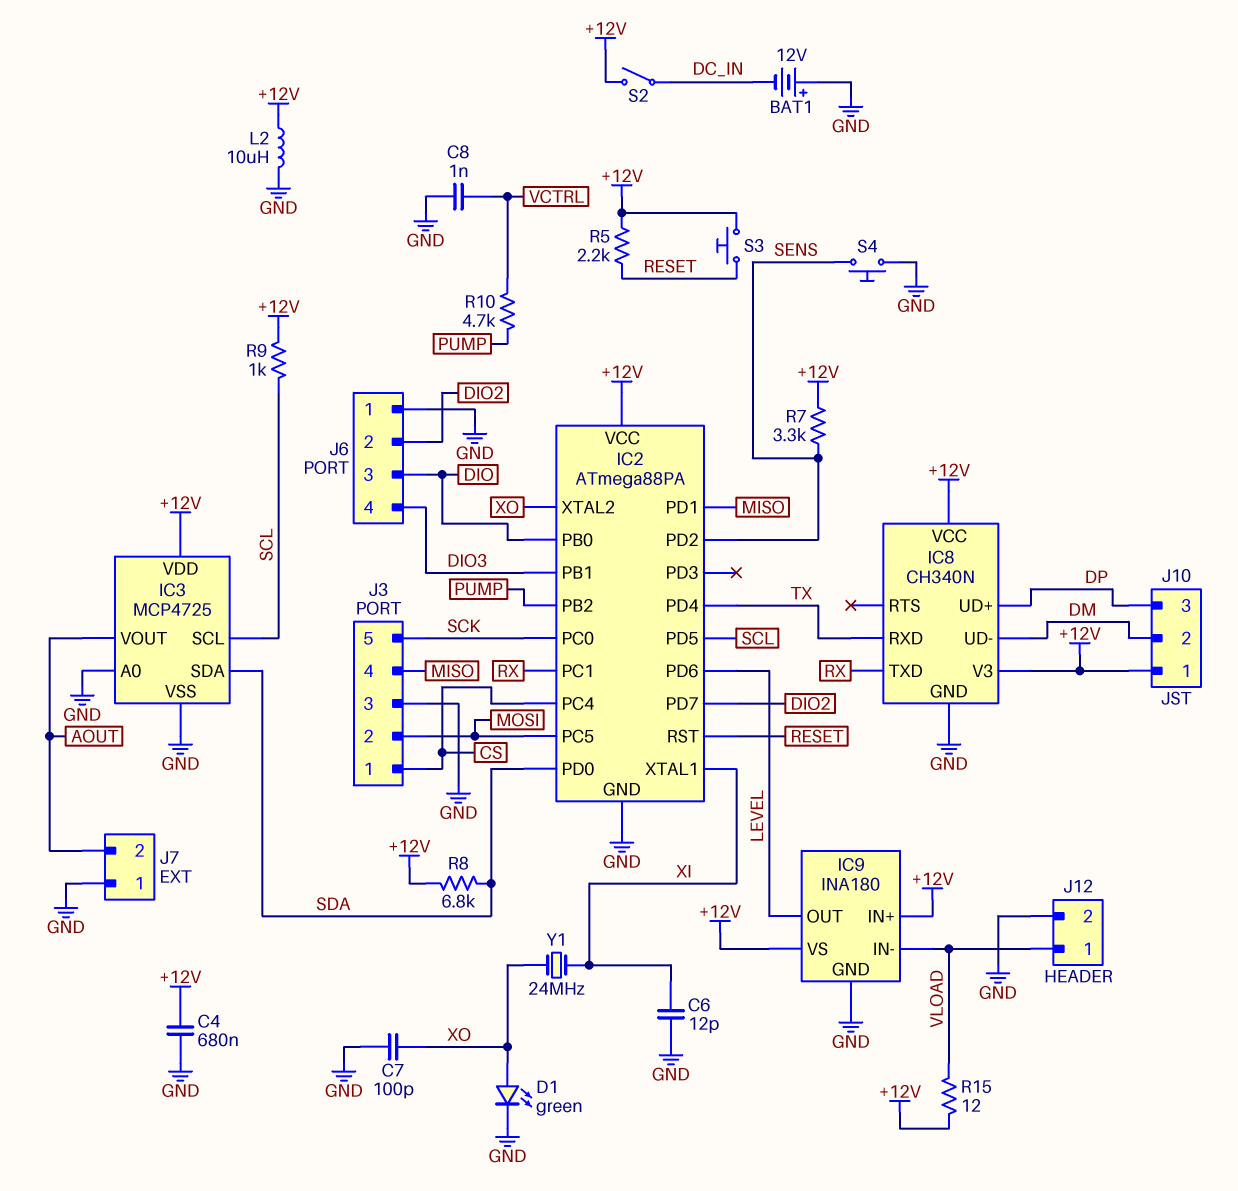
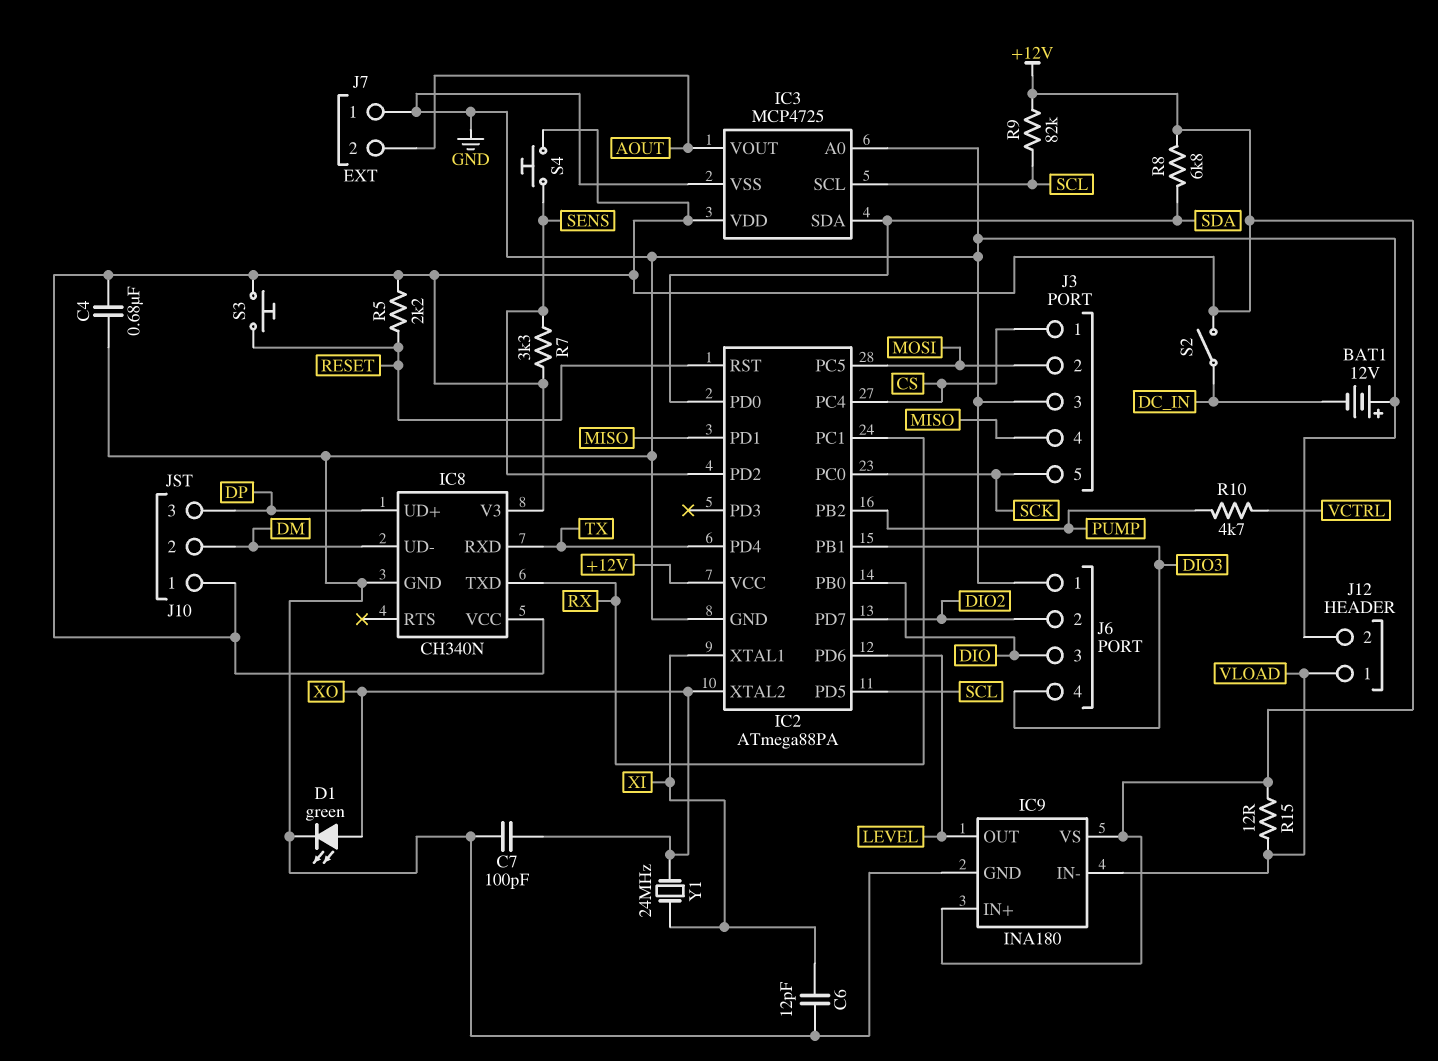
C8: 1nF (GND, VCTRL) -> none
L2: 10uH (+12V, GND) -> none
R9: 1k (+12V, SCL) -> 82k (+12V, SCL)
S4: button (GND, SENS) -> button (+12V, SENS)

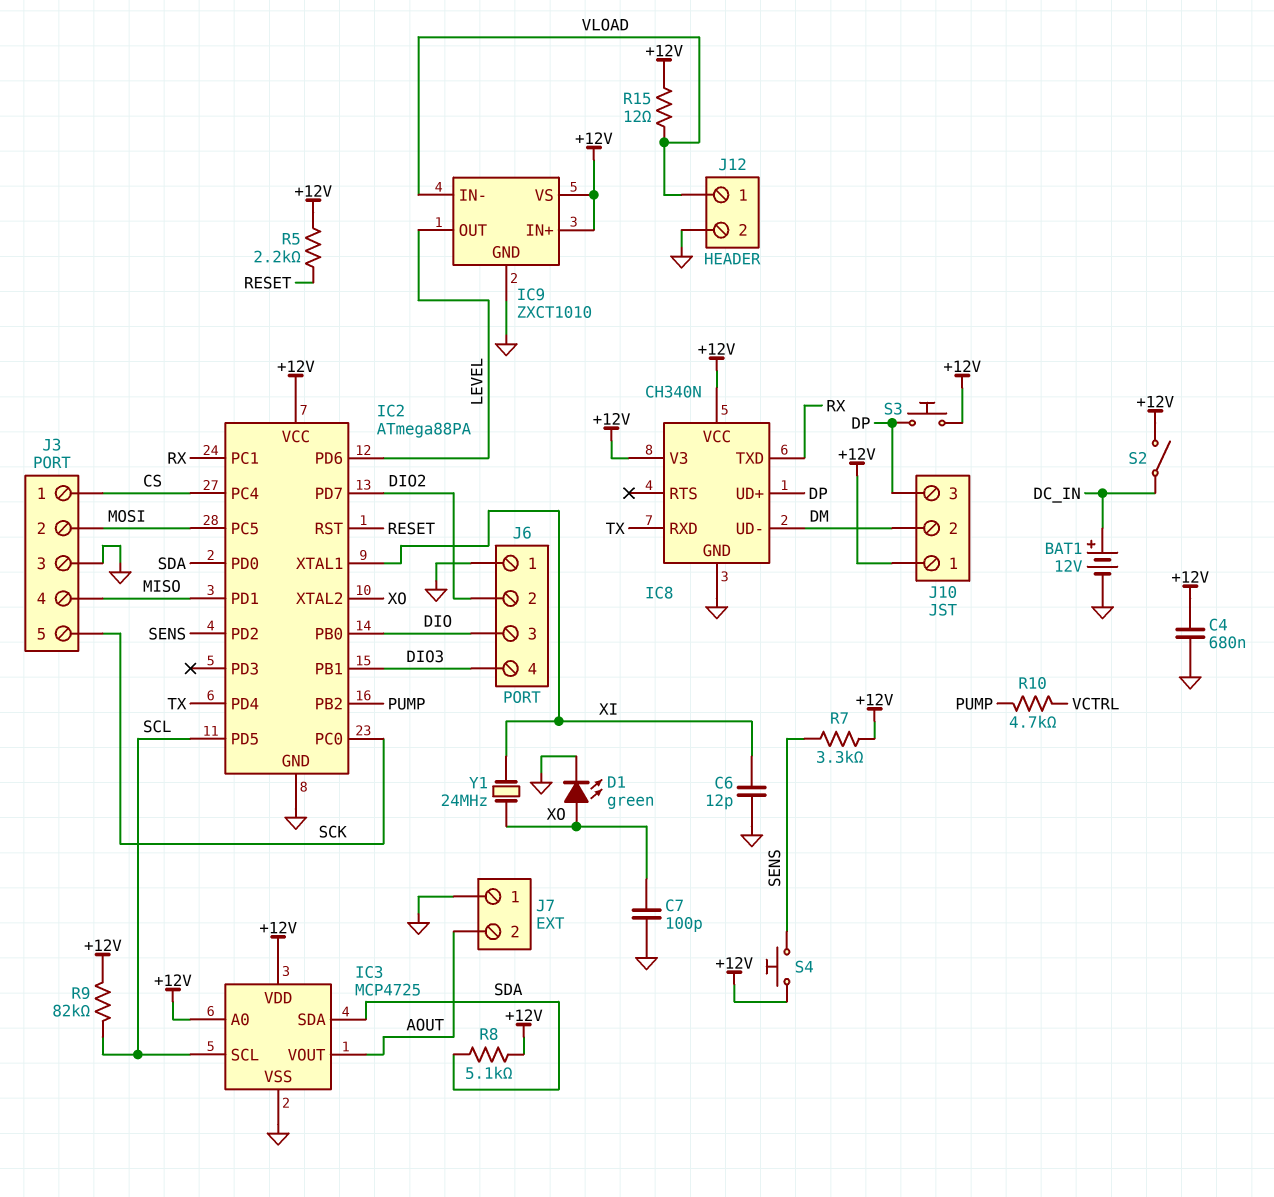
BAT1: 12V (plus GND, minus DC_IN) -> 12V (plus DC_IN, minus GND)
IC3 pin A0: GND -> +12V
IC9: INA180 -> ZXCT1010
R8: 6.8k (+12V, SDA) -> 5.1k (+12V, SDA)
S3: button (+12V, RESET) -> button (+12V, DP)

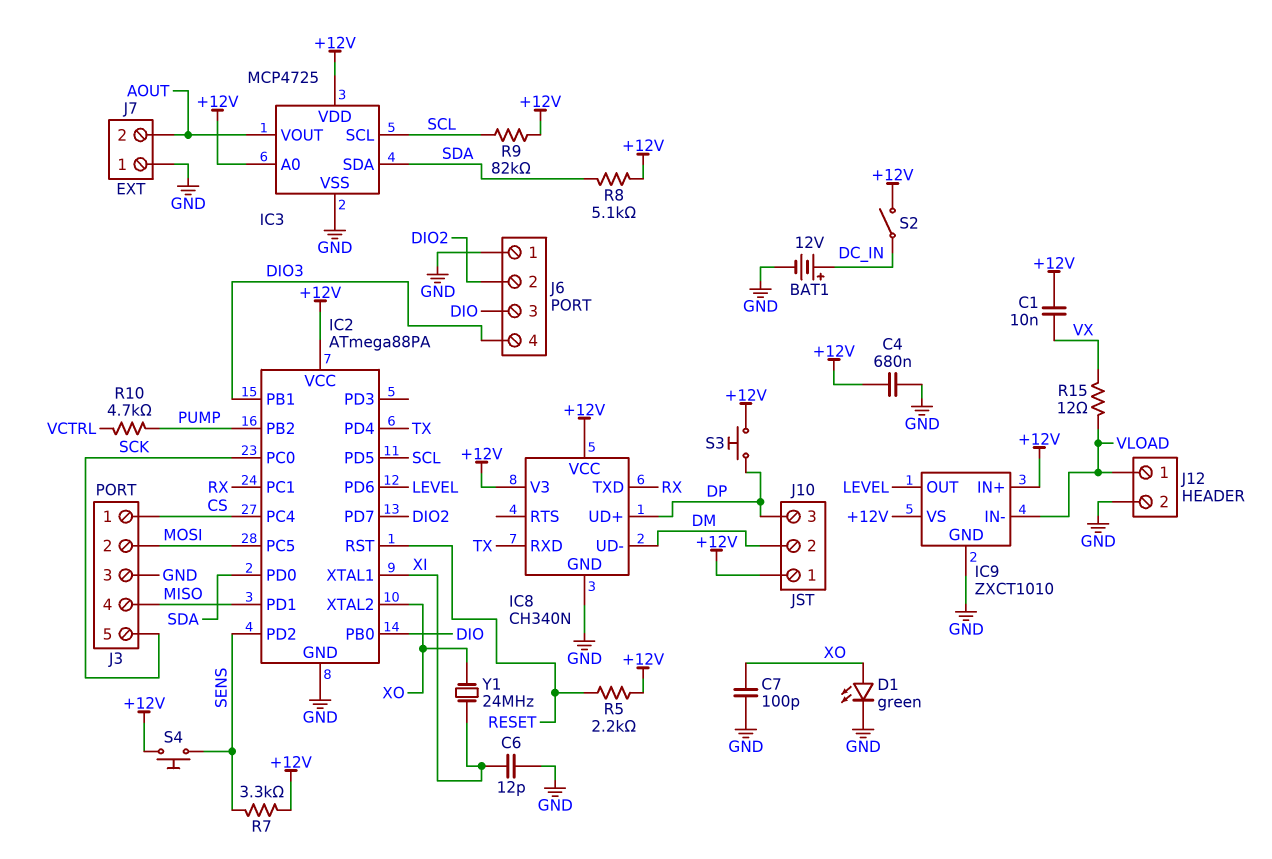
C1: none -> 10nF (+12V, VX)
R15: 12 (+12V, VLOAD) -> 12 (VLOAD, VX)

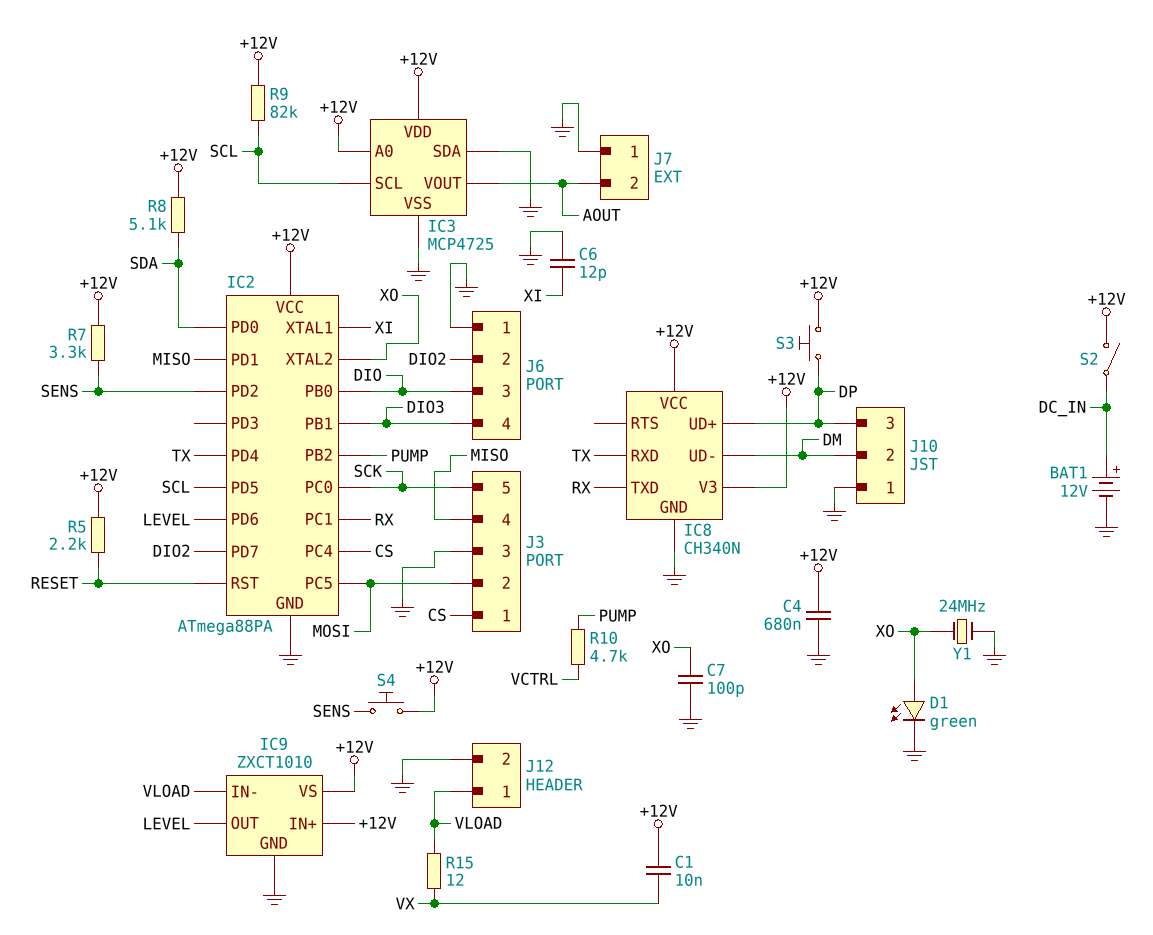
IC3 pin SDA: SDA -> GND
J10 pin 1: +12V -> GND
Y1: 24MHz (XI, XO) -> 24MHz (GND, XO)

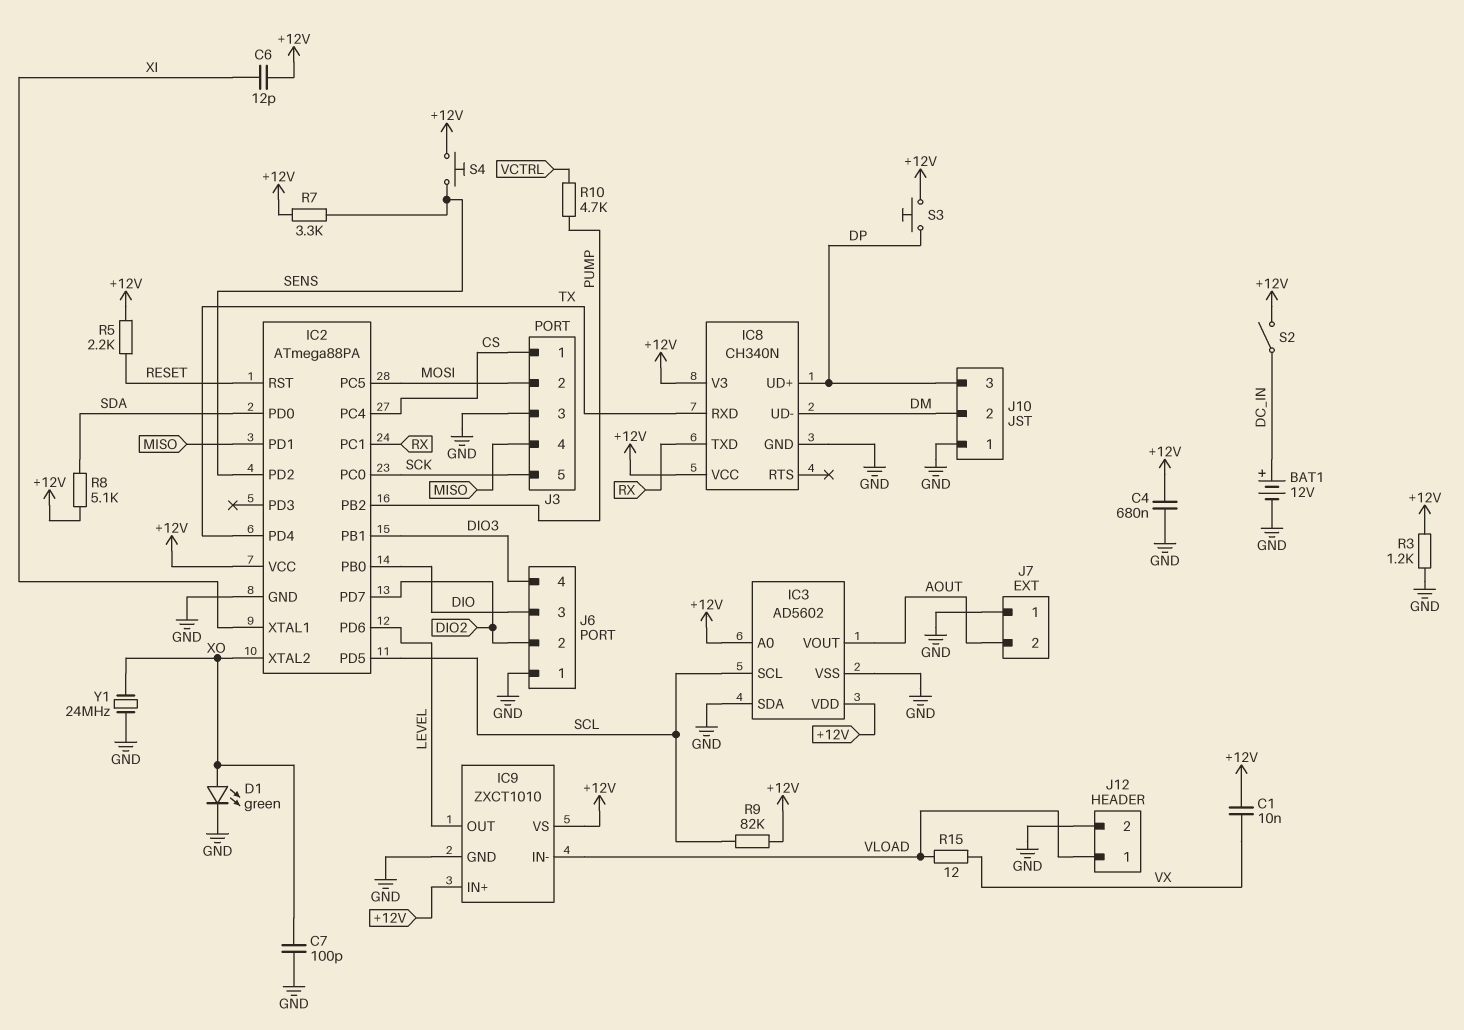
C6: 12pF (GND, XI) -> 12pF (+12V, XI)
IC3: MCP4725 -> AD5602
R3: none -> 1.2k (+12V, GND)

